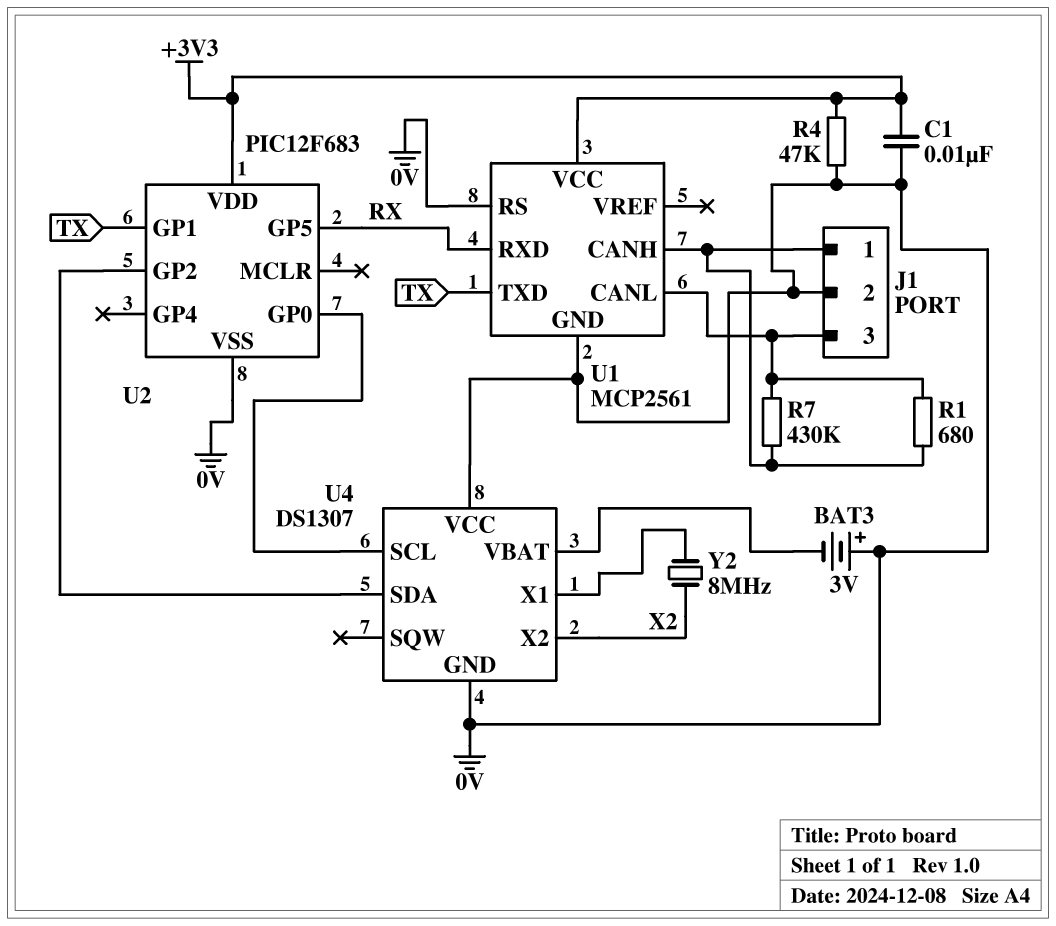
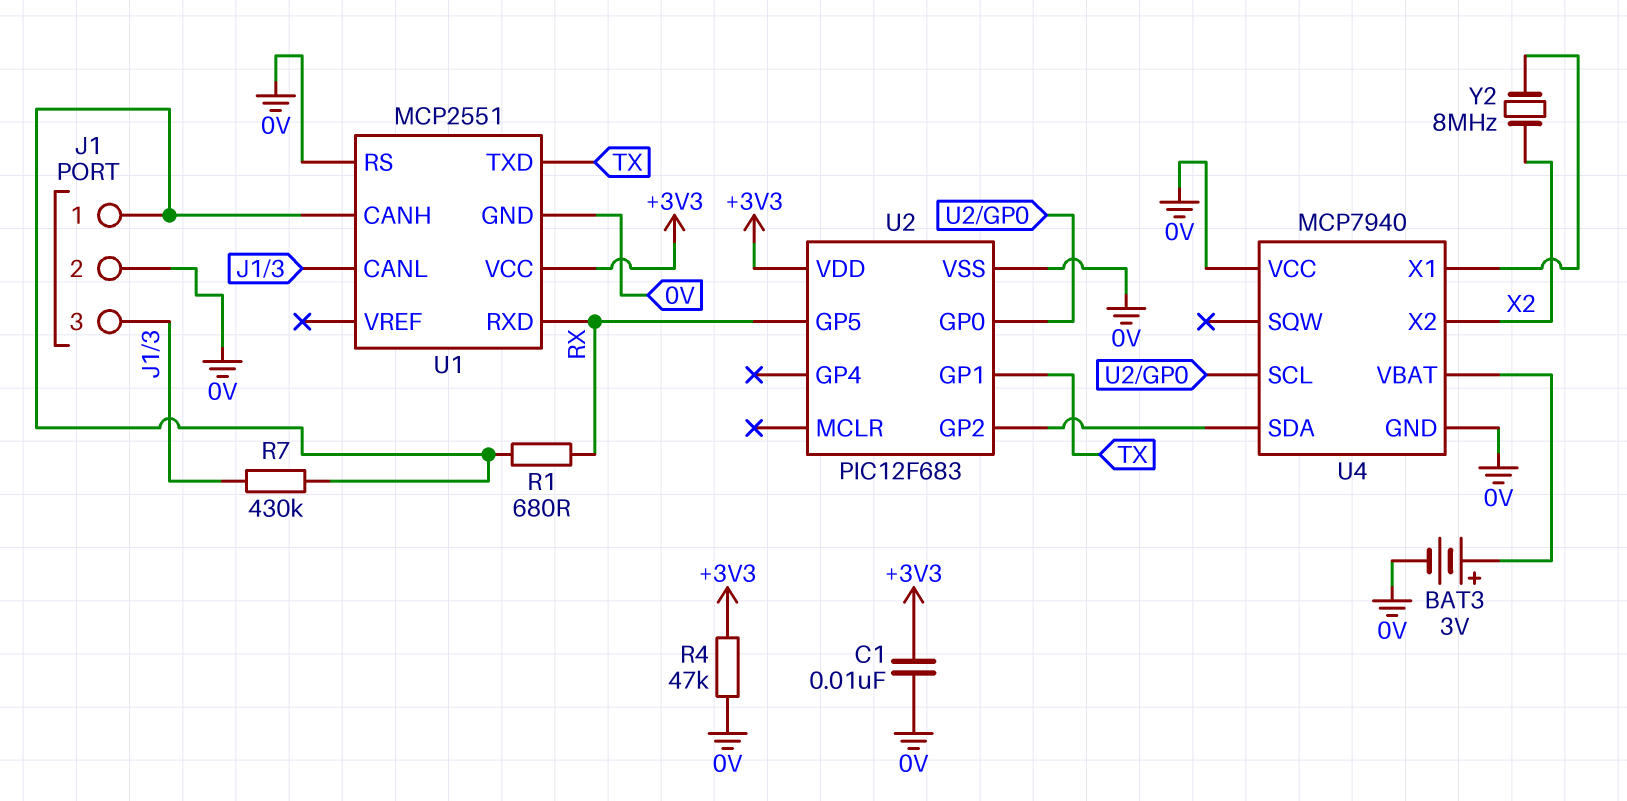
BAT3: 3V (plus 0V, minus U4/VBAT) -> 3V (plus U4/VBAT, minus 0V)
R1: 680 (J1/1, J1/3) -> 680 (J1/1, RX)
U1: MCP2561 -> MCP2551
U4: DS1307 -> MCP7940

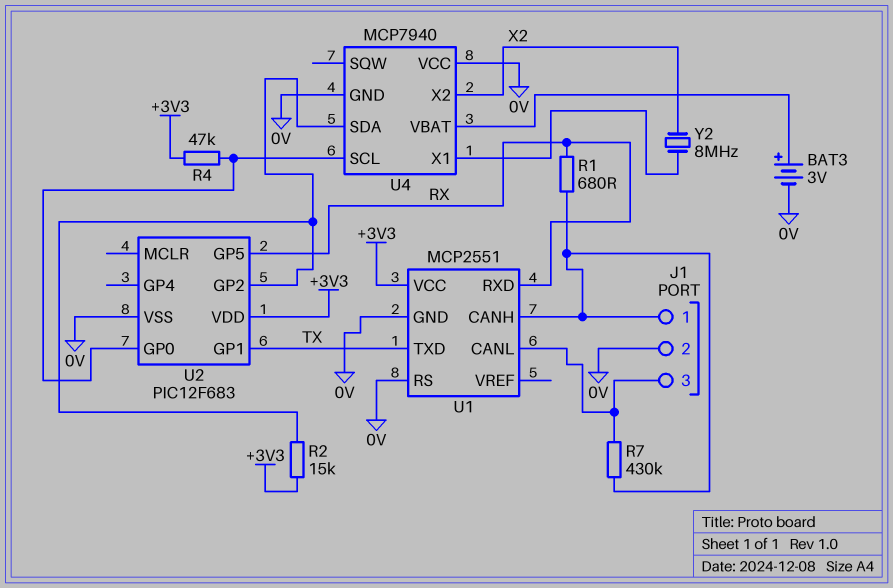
C1: 10nF (+3V3, 0V) -> none
R2: none -> 15k (+3V3, U2/GP2)
R4: 47k (+3V3, 0V) -> 47k (+3V3, U2/GP0)

